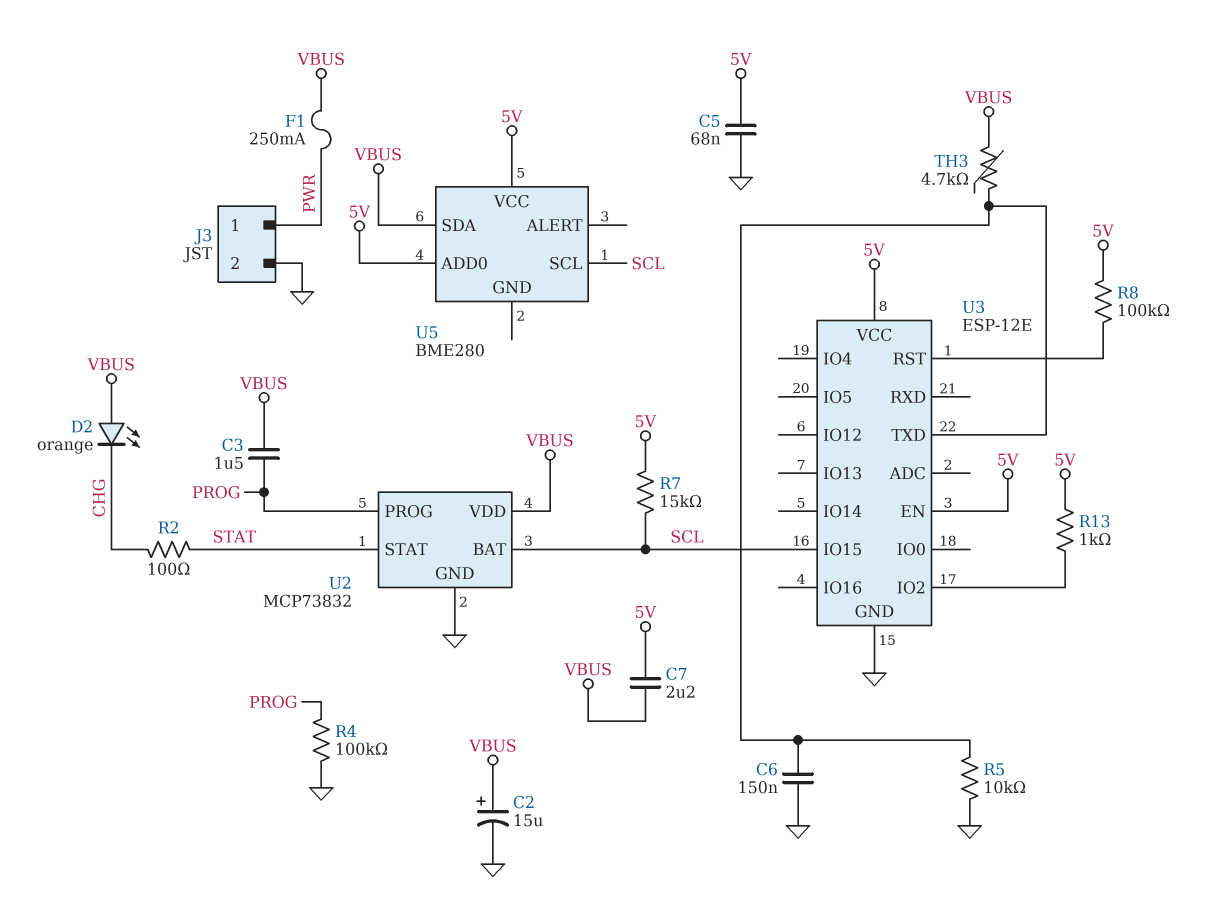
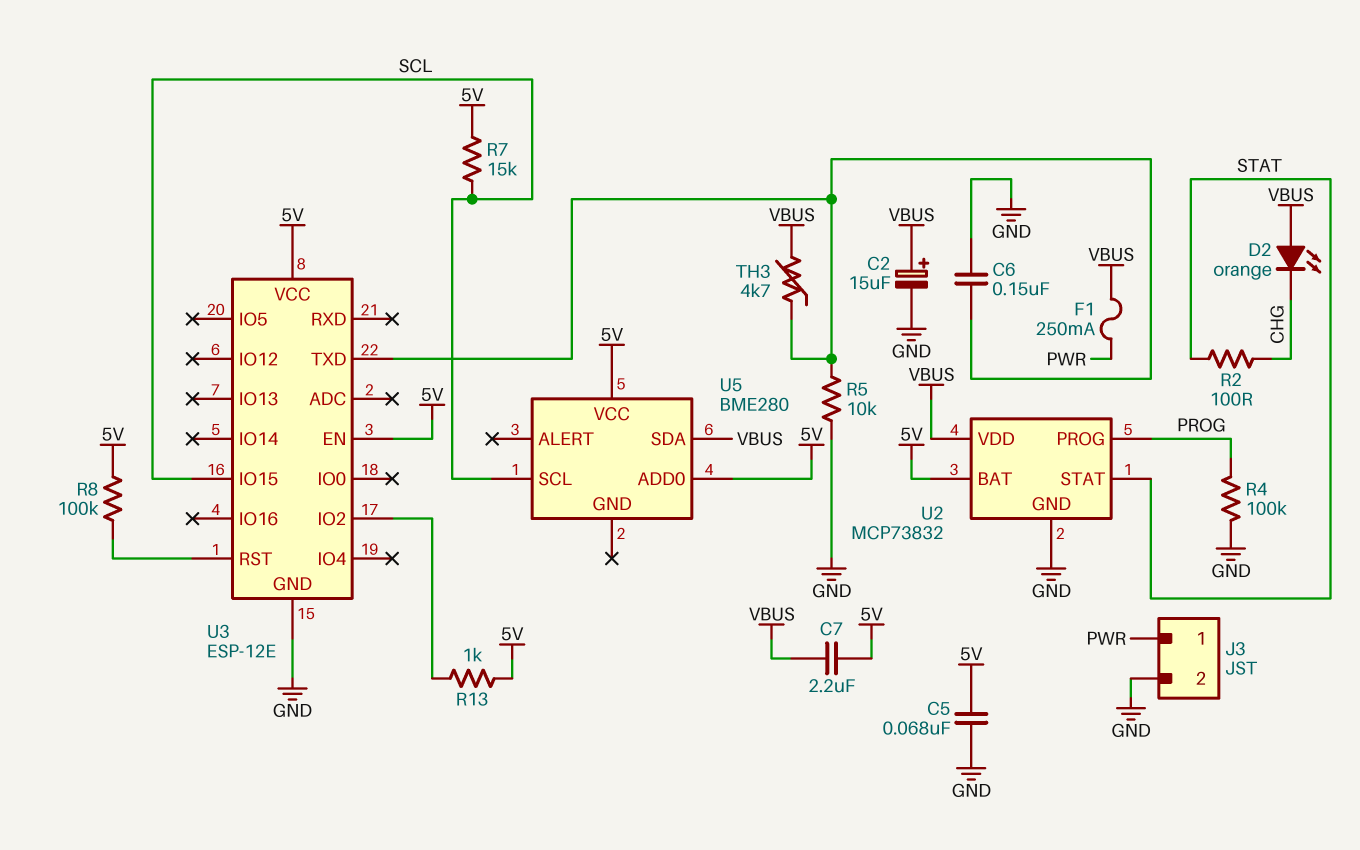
C3: 1.5uF (PROG, VBUS) -> none
U2 pin BAT: SCL -> 5V

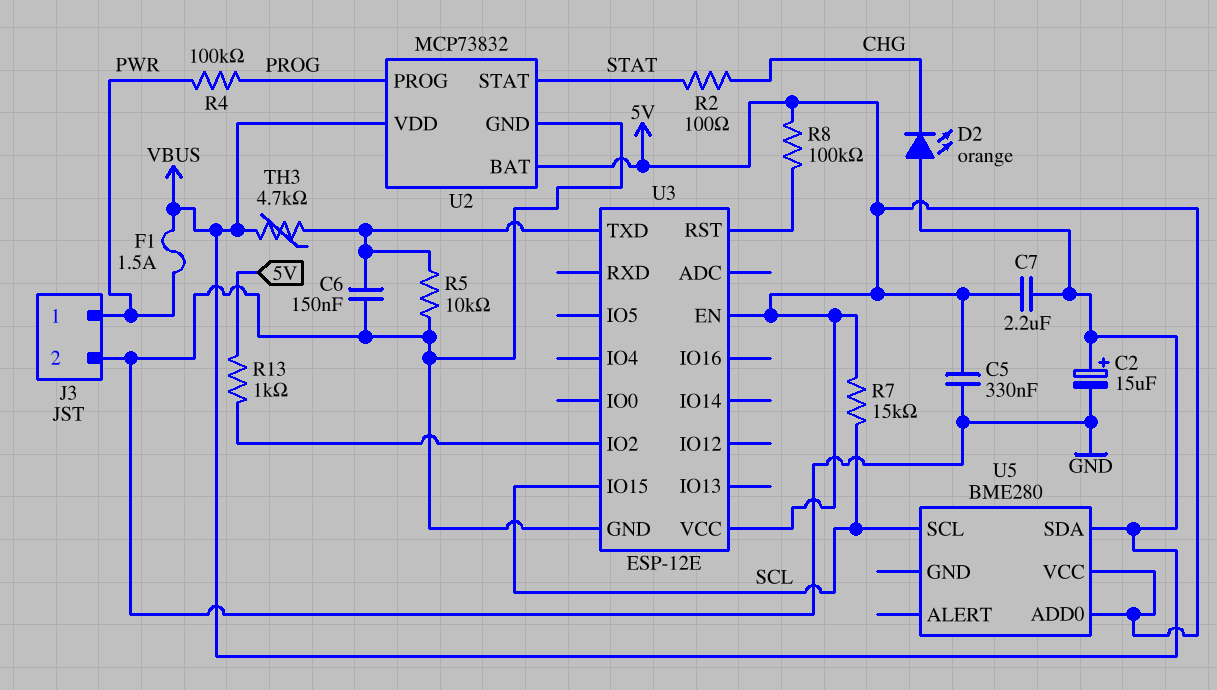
C5: 68nF (5V, GND) -> 330nF (5V, GND)
F1: 250mA (PWR, VBUS) -> 1.5A (PWR, VBUS)
R4: 100k (GND, PROG) -> 100k (PROG, PWR)

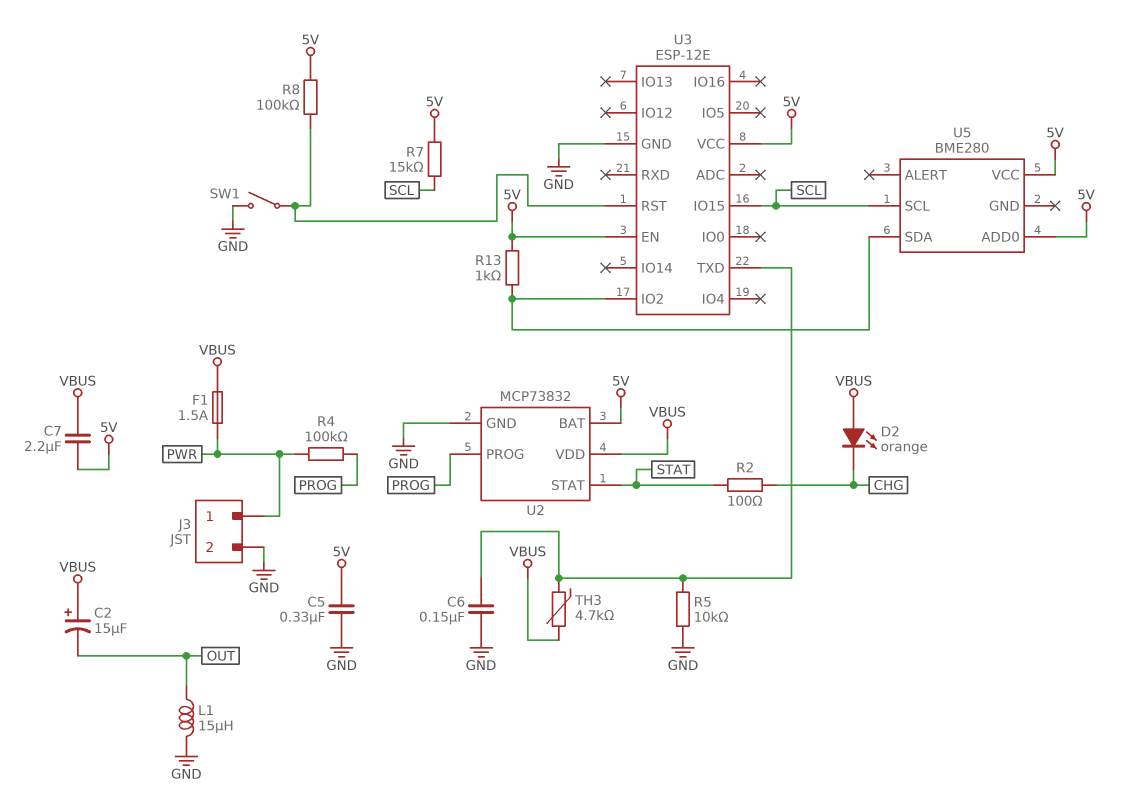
C2: 15uF (plus VBUS, minus GND) -> 15uF (plus VBUS, minus OUT)
L1: none -> 15uH (GND, OUT)
SW1: none -> switch (GND, U3/RST)
U5 pin SDA: VBUS -> U3/IO2

